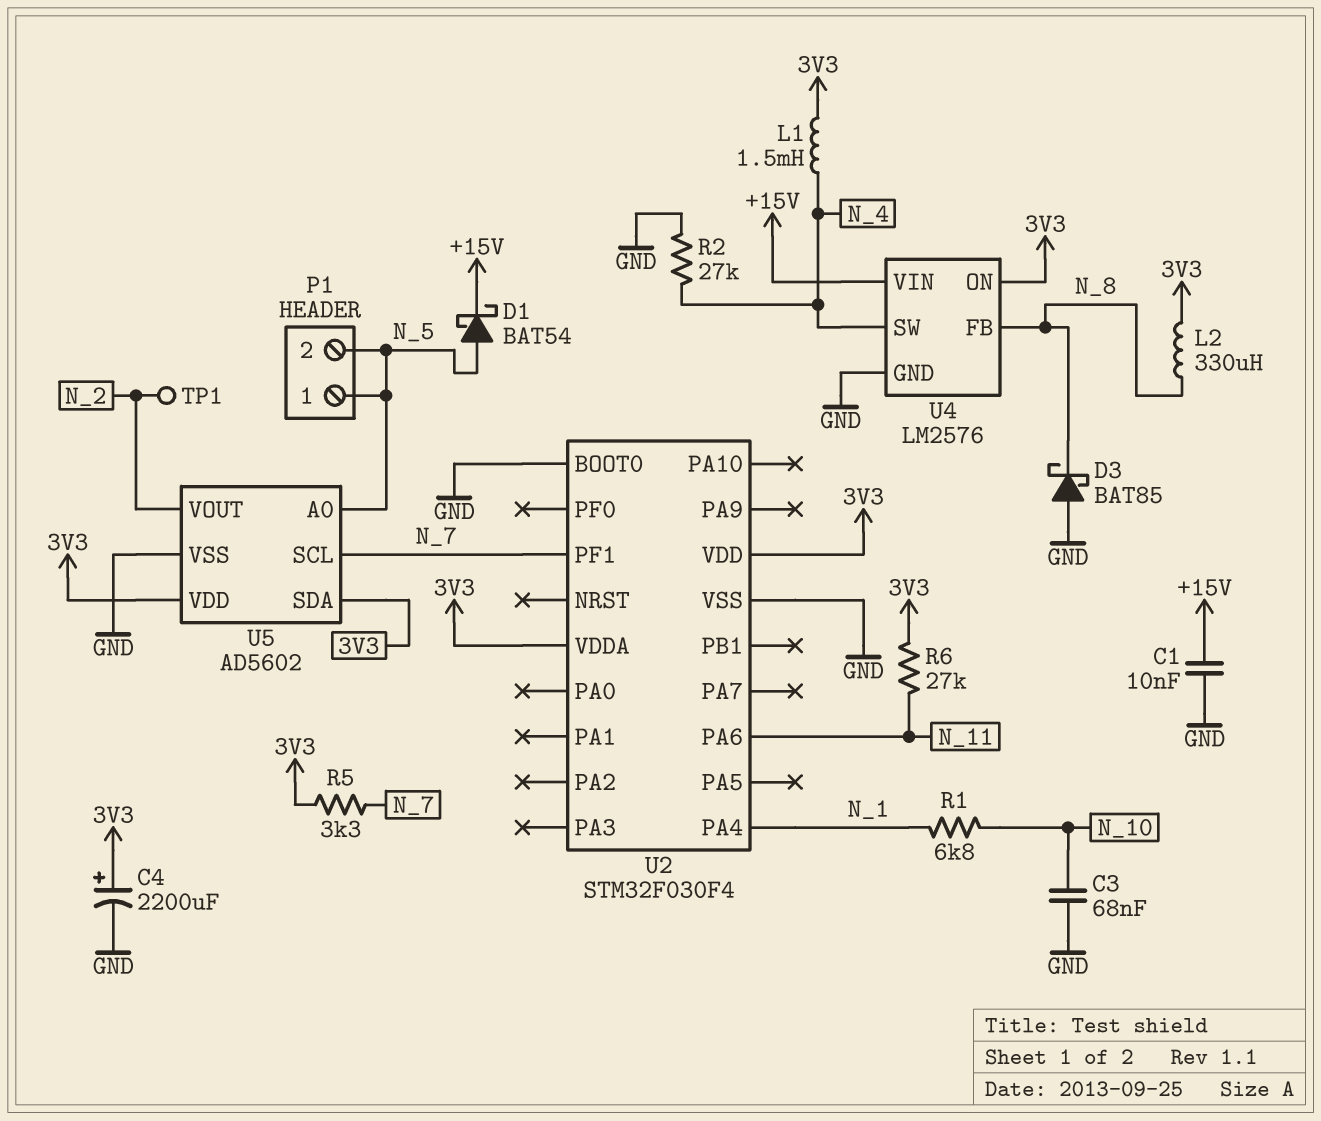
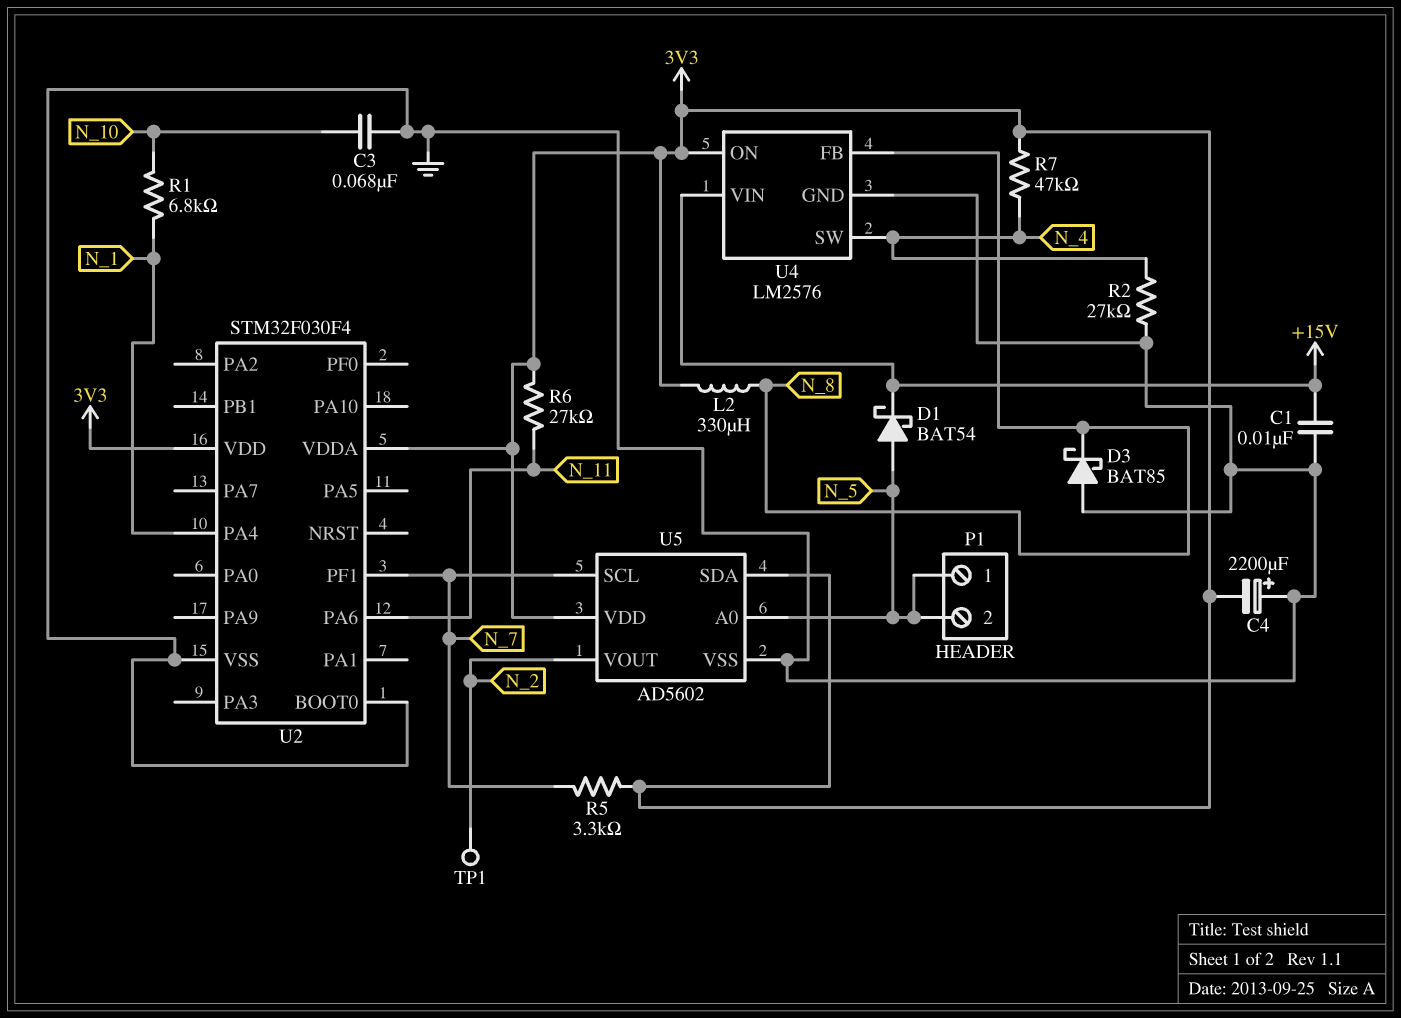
C4: 2200uF (plus 3V3, minus GND) -> 2200uF (plus GND, minus 3V3)
L1: 1.5mH (3V3, N_4) -> none
R7: none -> 47k (3V3, N_4)

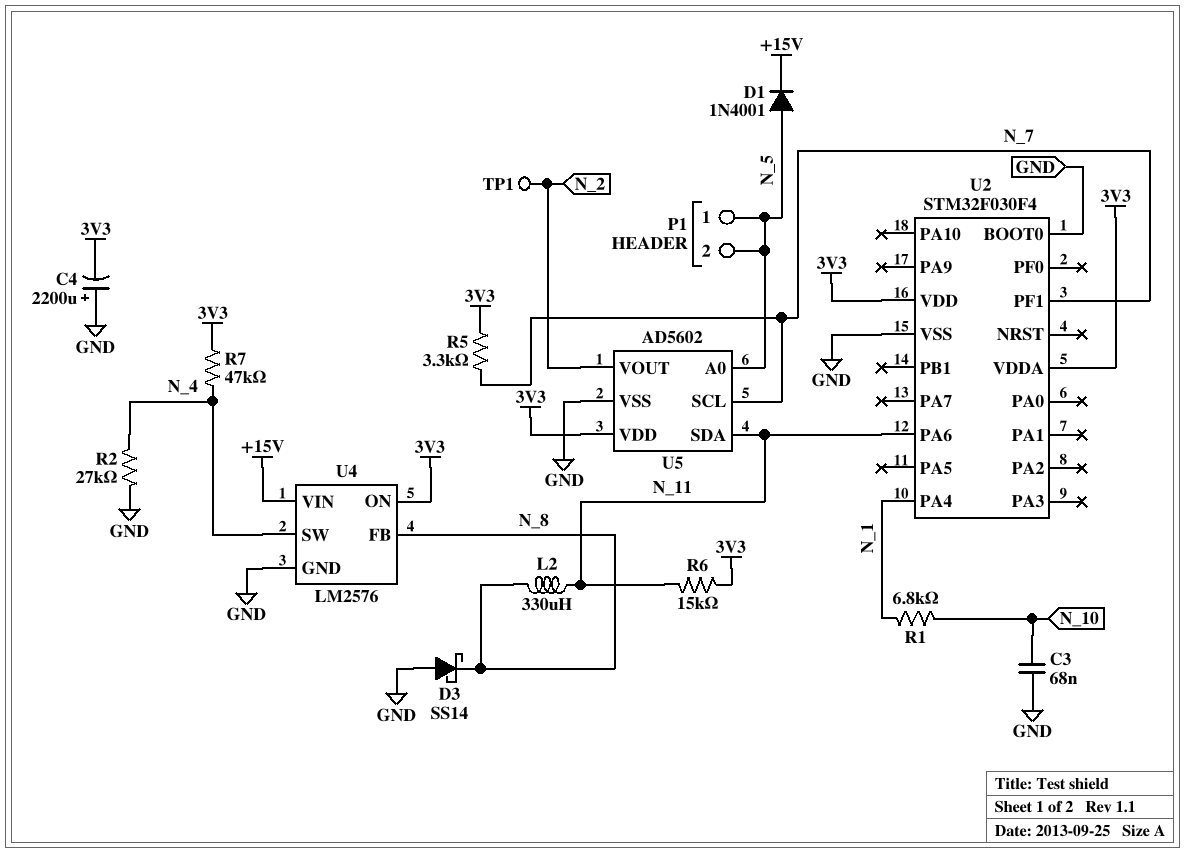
C1: 10nF (+15V, GND) -> none
D1: schottky BAT54 (A N_5, K +15V) -> diode 1N4001 (A N_5, K +15V)
D3: schottky BAT85 (A GND, K N_8) -> schottky SS14 (A GND, K N_8)
L2: 330uH (3V3, N_8) -> 330uH (N_8, N_11)
R6: 27k (3V3, N_11) -> 15k (3V3, N_11)
U5 pin SDA: 3V3 -> N_11

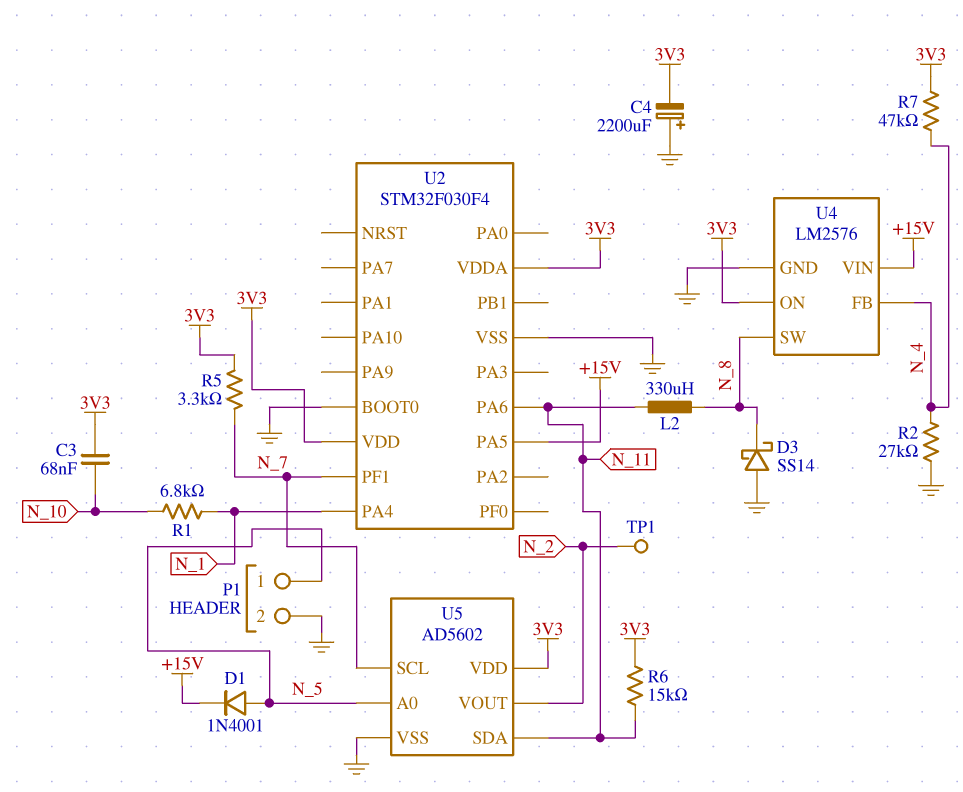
C3: 68nF (GND, N_10) -> 68nF (3V3, N_10)
P1 pin 2: N_5 -> GND
U2 pin PA5: none -> +15V
U4 pin FB: N_8 -> N_4
U4 pin SW: N_4 -> N_8

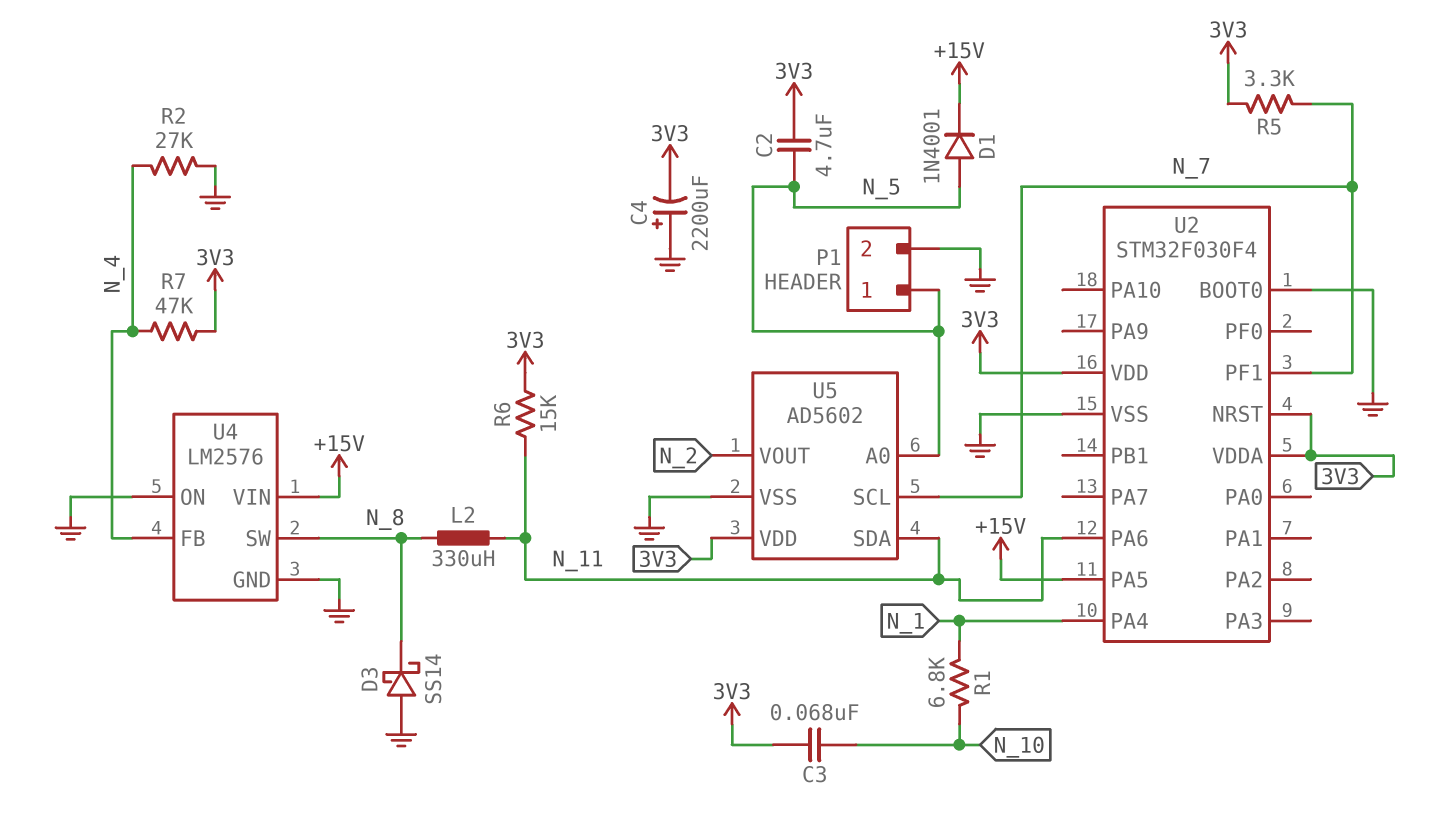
C2: none -> 4.7uF (3V3, N_5)
TP1: test point (N_2) -> none
U2 pin NRST: none -> 3V3
U4 pin ON: 3V3 -> GND

